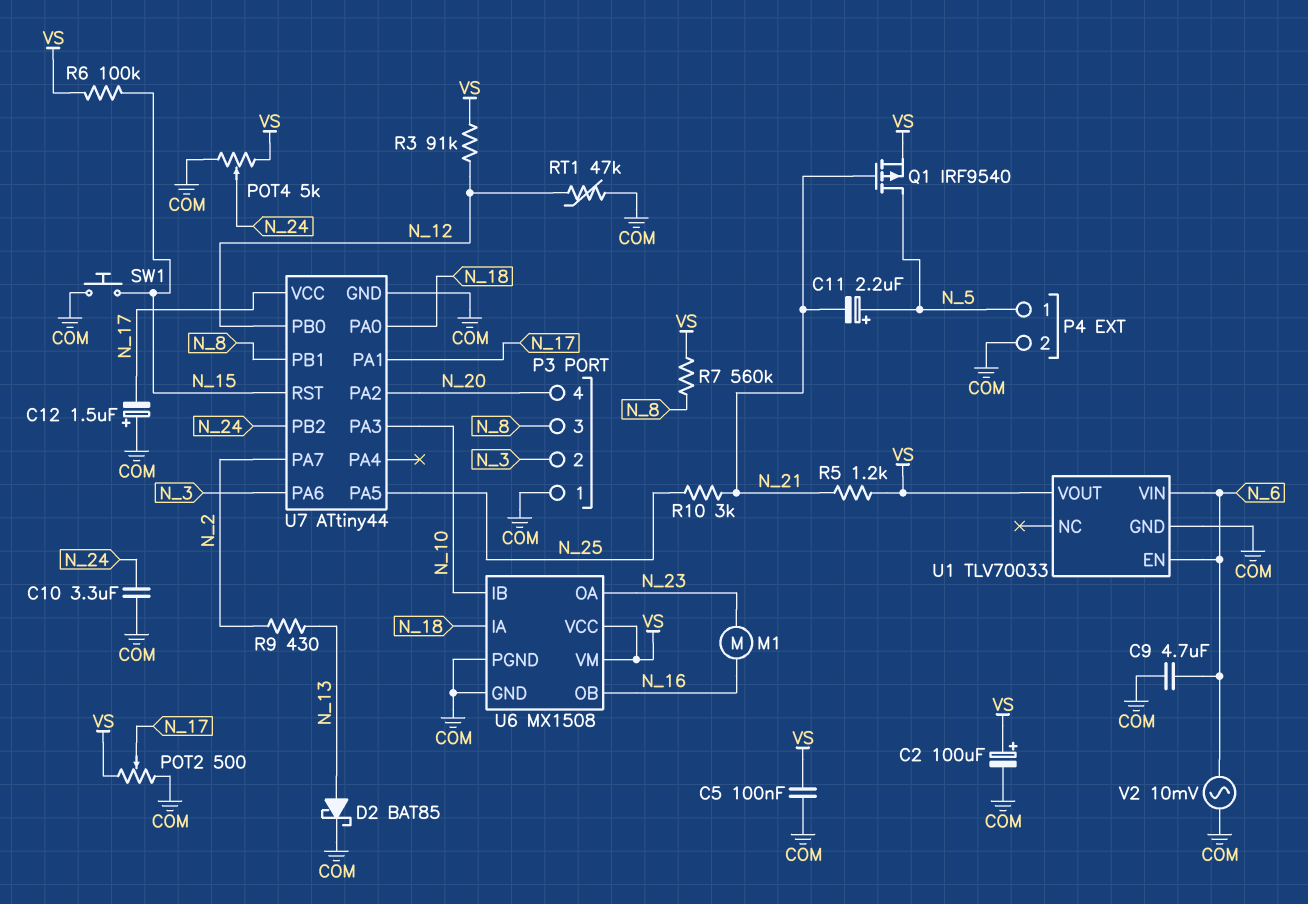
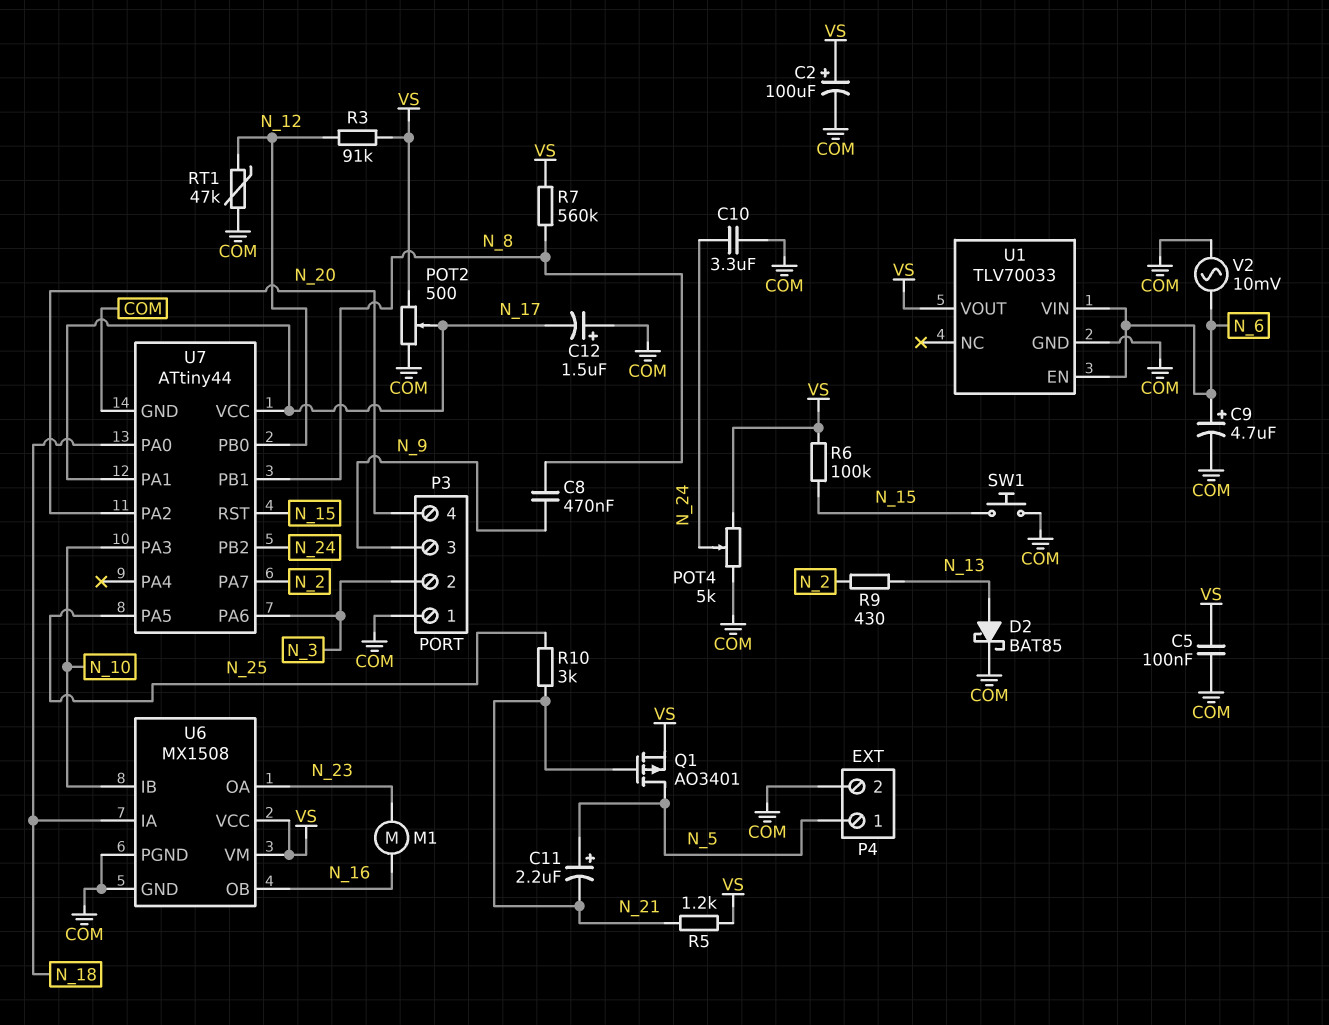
C8: none -> 470nF (N_8, N_9)
C9: 4.7uF (COM, N_6) -> 4.7uF (plus N_6, minus COM)
P3 pin 3: N_8 -> N_9
Q1: PMOS IRF9540 (G N_21, D N_5, S VS) -> PMOS AO3401 (G N_21, D N_5, S VS)

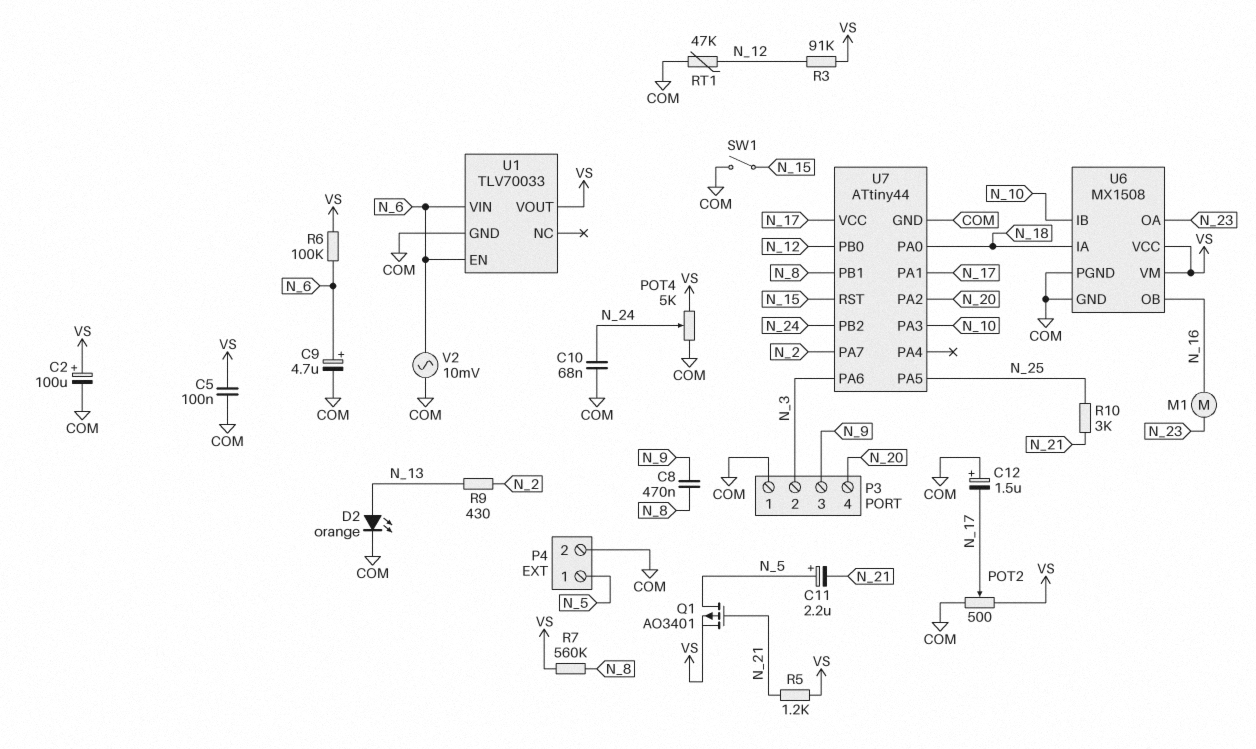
C10: 3.3uF (COM, N_24) -> 68nF (COM, N_24)
D2: schottky BAT85 (A N_13, K COM) -> LED orange (A N_13, K COM)
R6: 100k (N_15, VS) -> 100k (N_6, VS)
SW1: button (COM, N_15) -> switch (COM, N_15)

